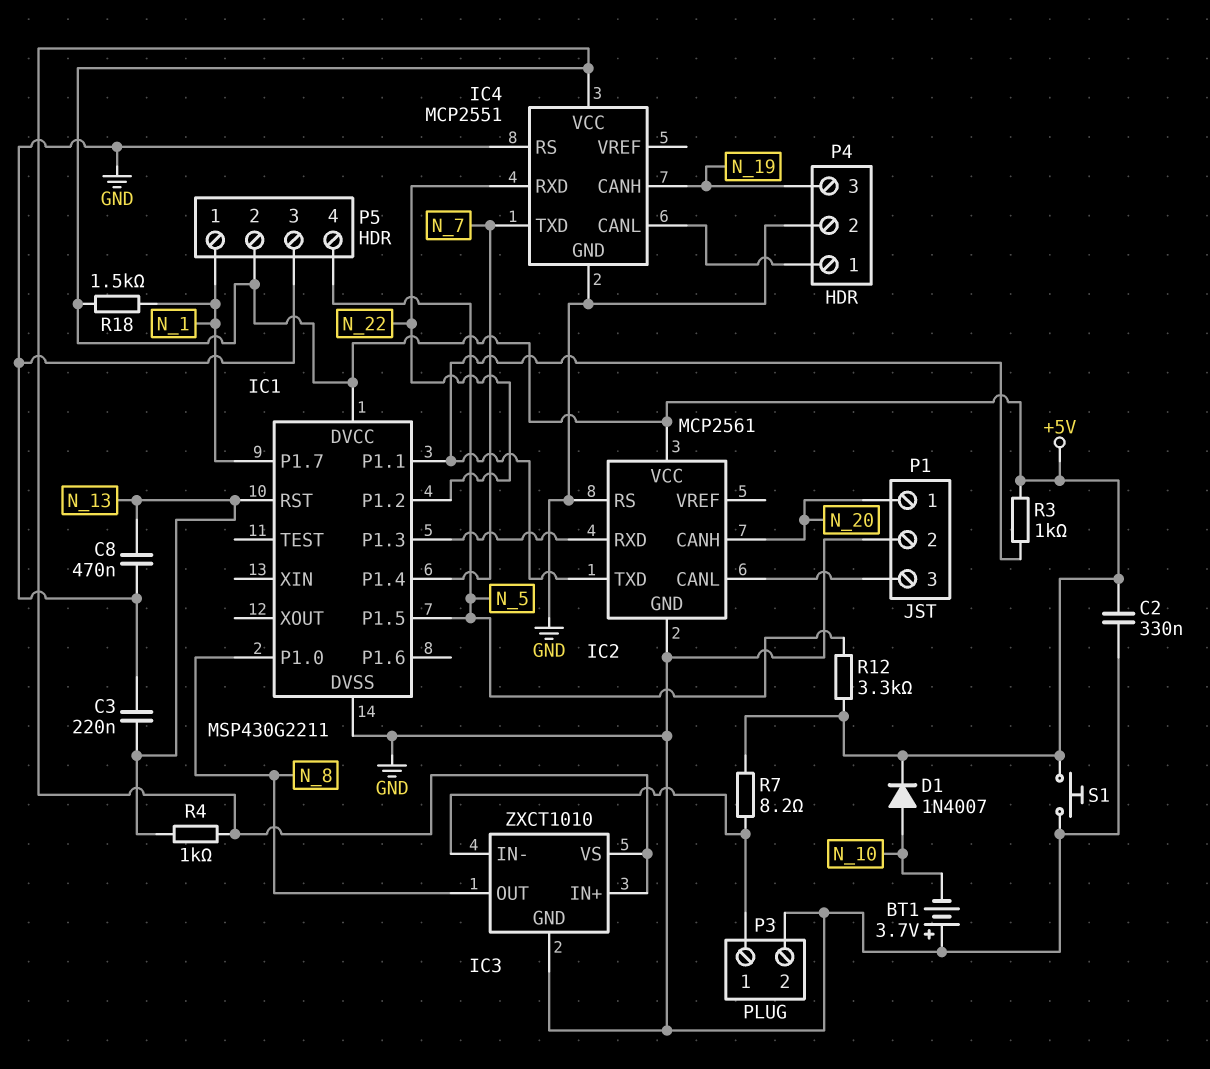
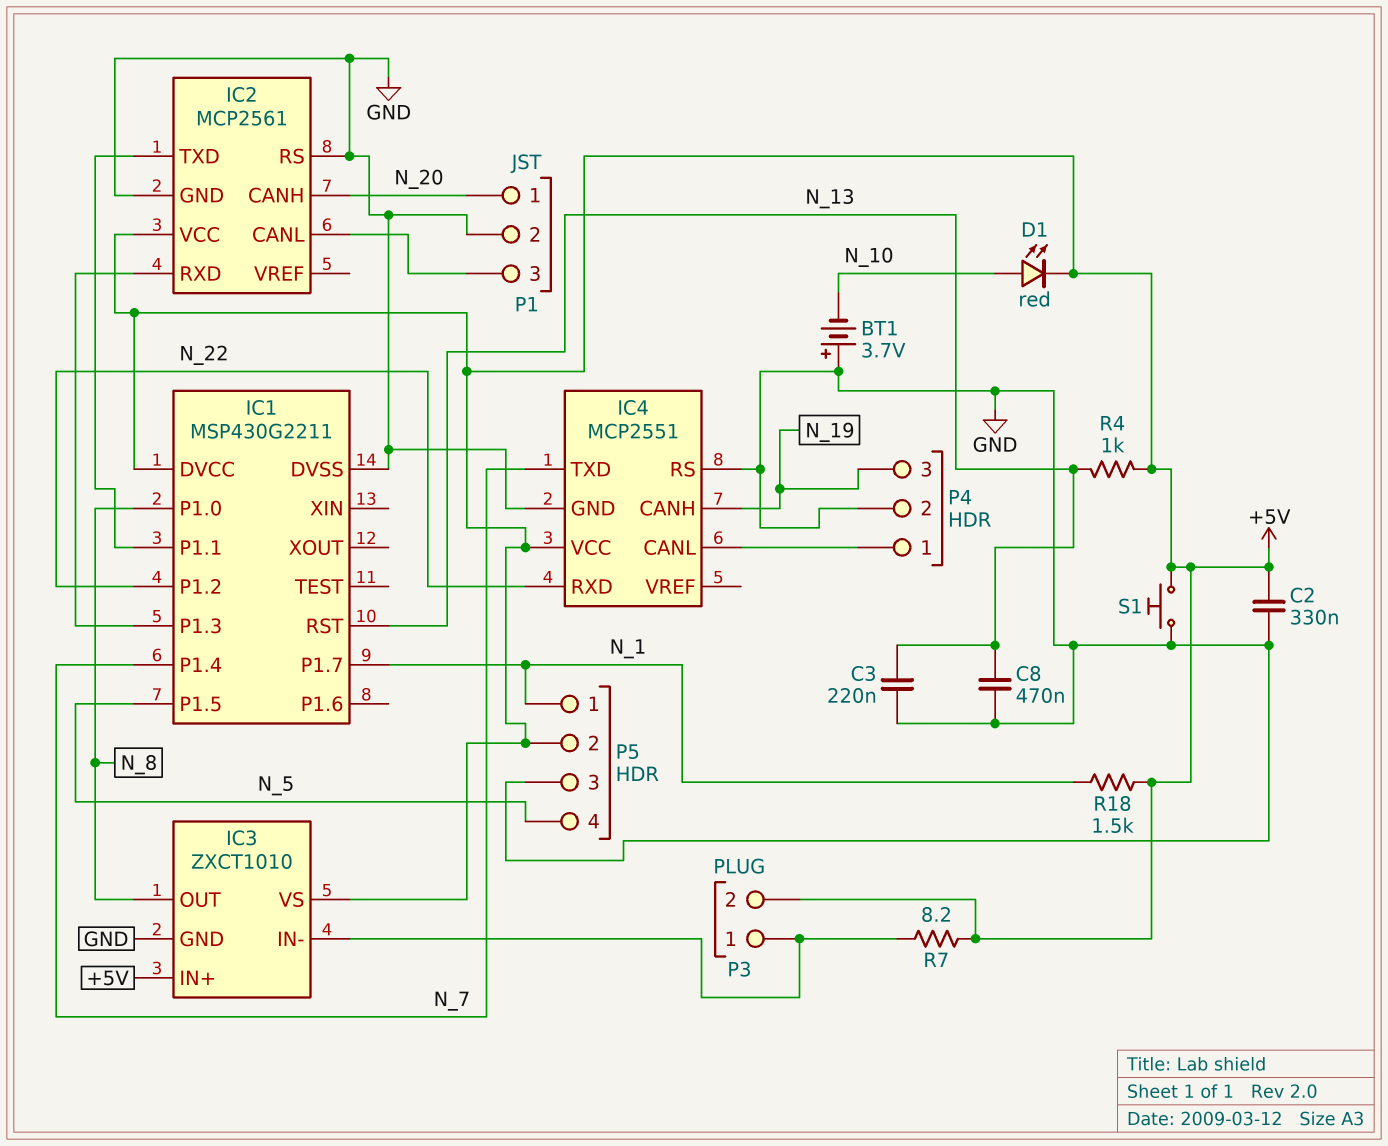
D1: diode 1N4007 (A N_10, K +5V) -> LED red (A N_10, K +5V)
P3 pin 2: GND -> +5V
R3: 1k (+5V, IC1/P1.1) -> none
R12: 3.3k (+5V, N_5) -> none

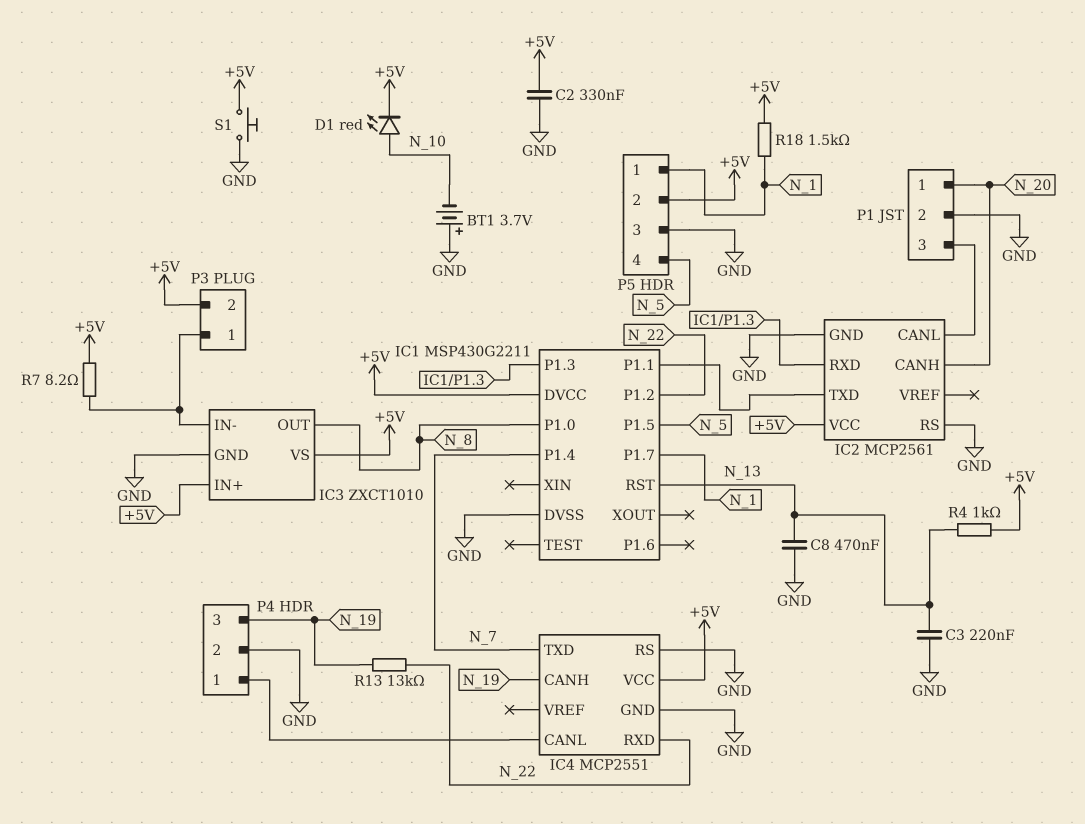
R13: none -> 13k (N_19, N_22)

